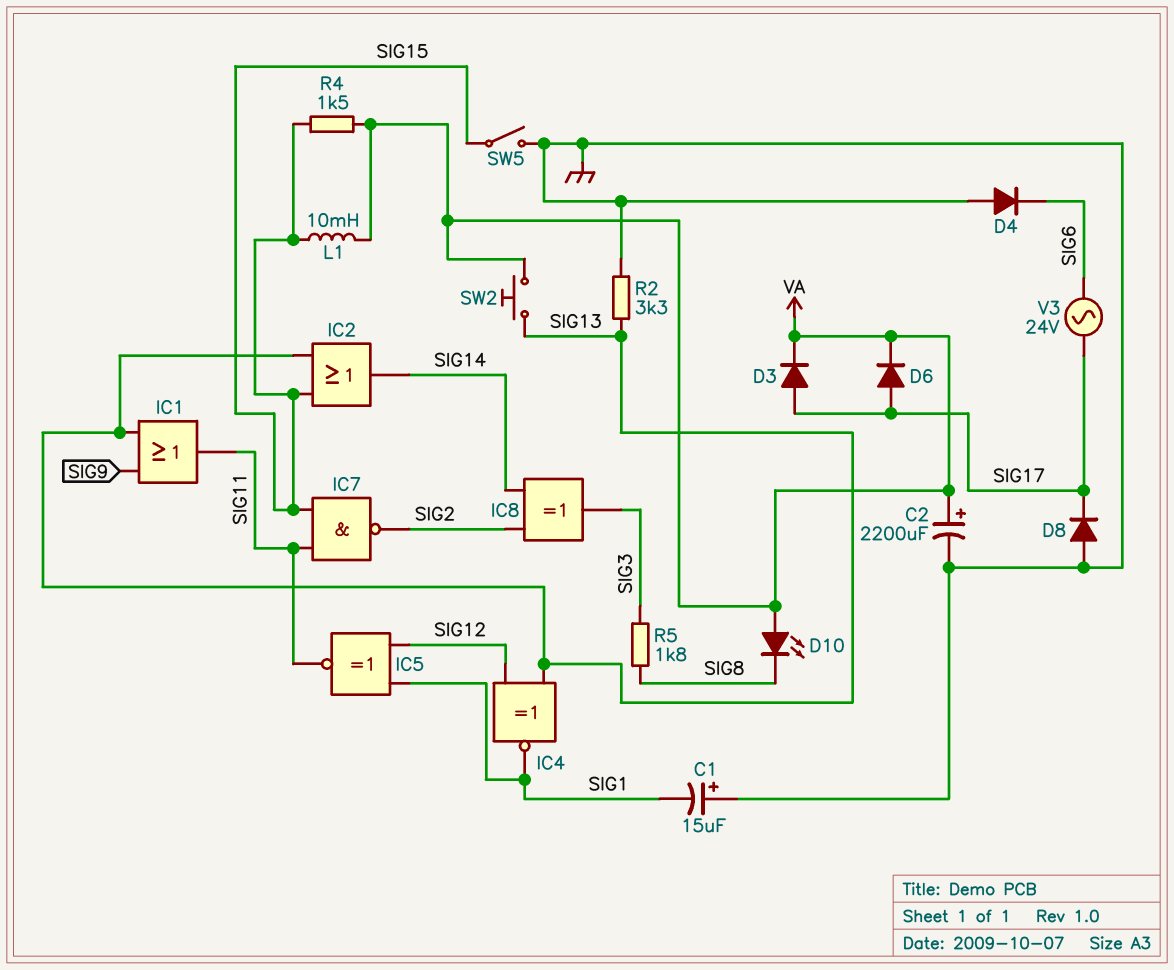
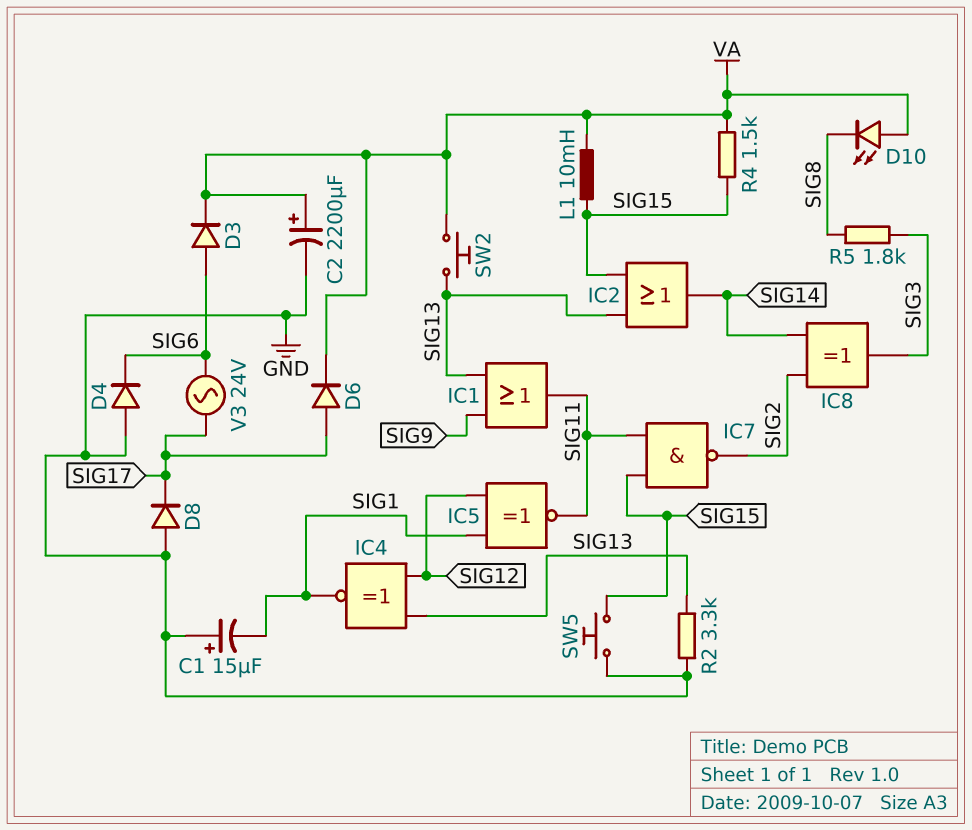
D3: diode (A SIG17, K VA) -> diode (A SIG6, K VA)
SW5: switch (GND, SIG15) -> button (GND, SIG15)

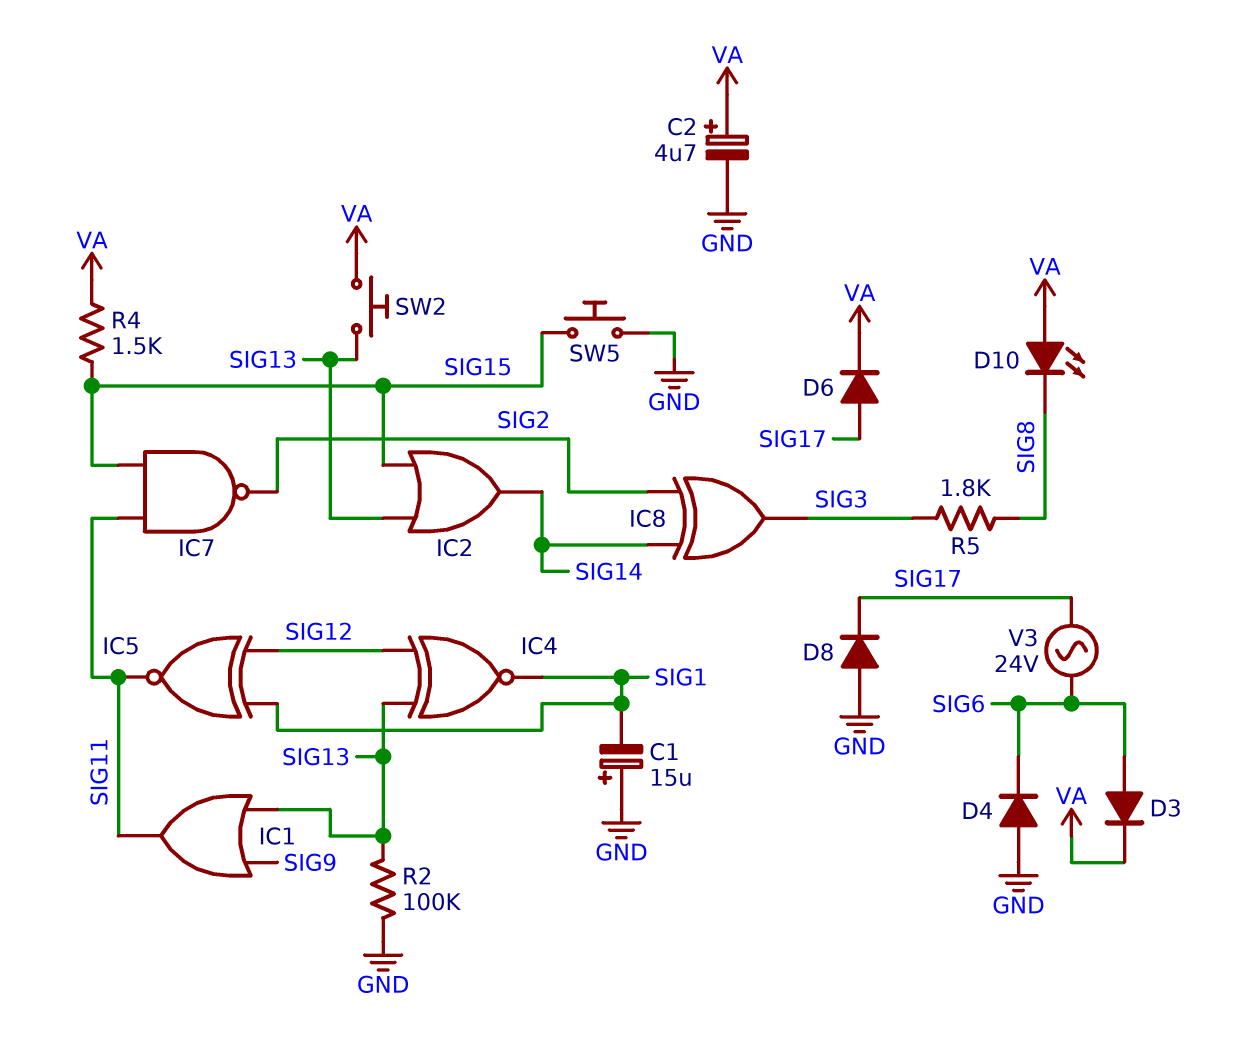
C2: 2200uF (plus VA, minus GND) -> 4.7uF (plus VA, minus GND)
L1: 10mH (SIG15, VA) -> none
R2: 3.3k (GND, SIG13) -> 100k (GND, SIG13)

